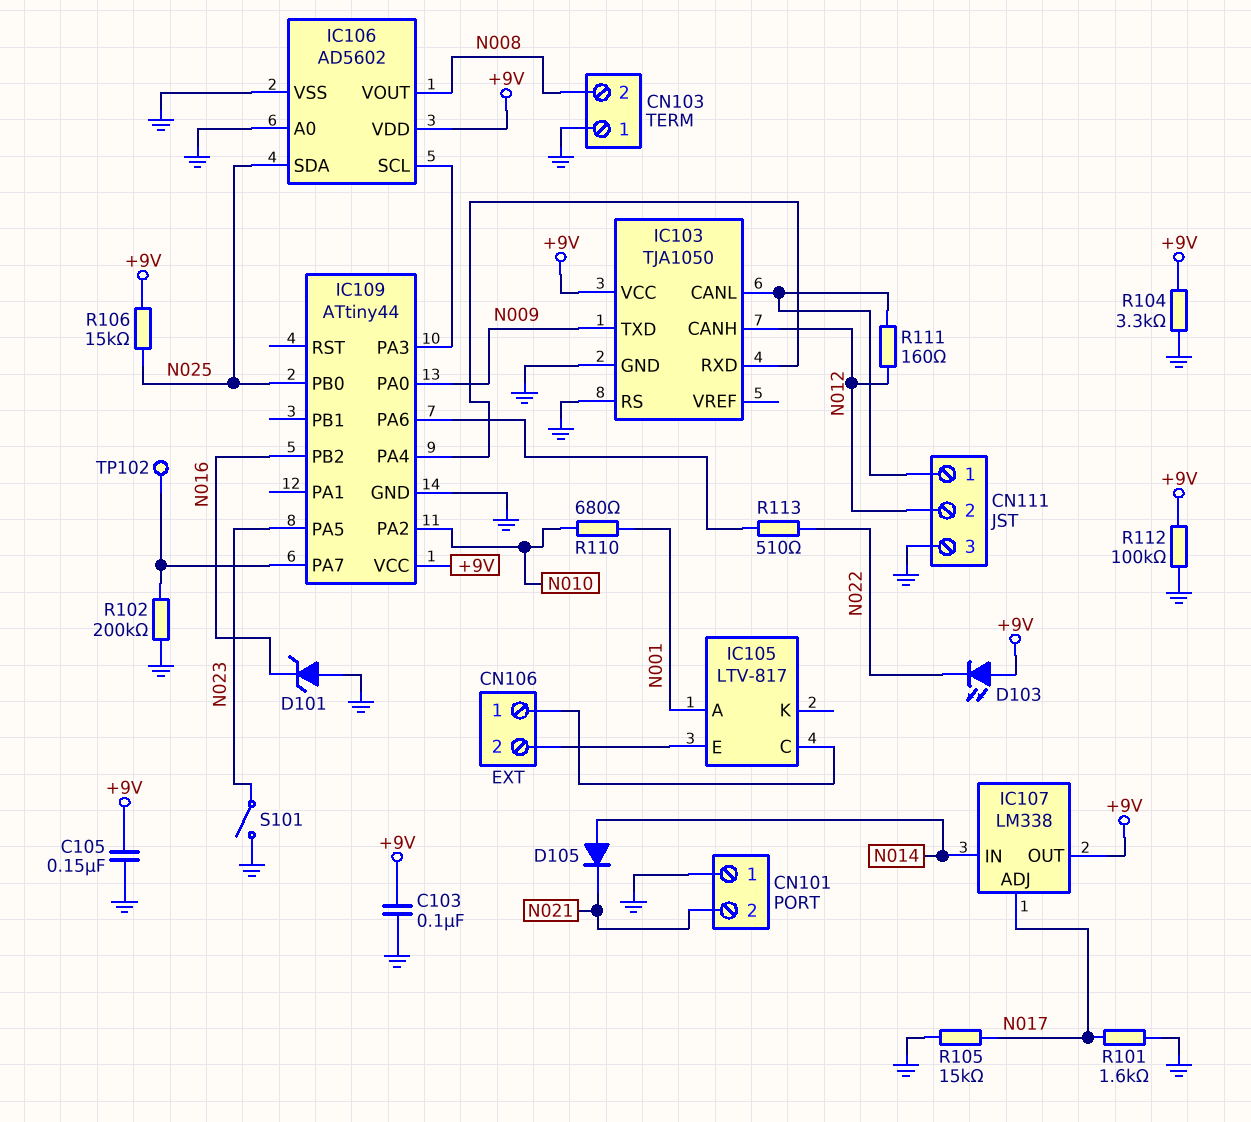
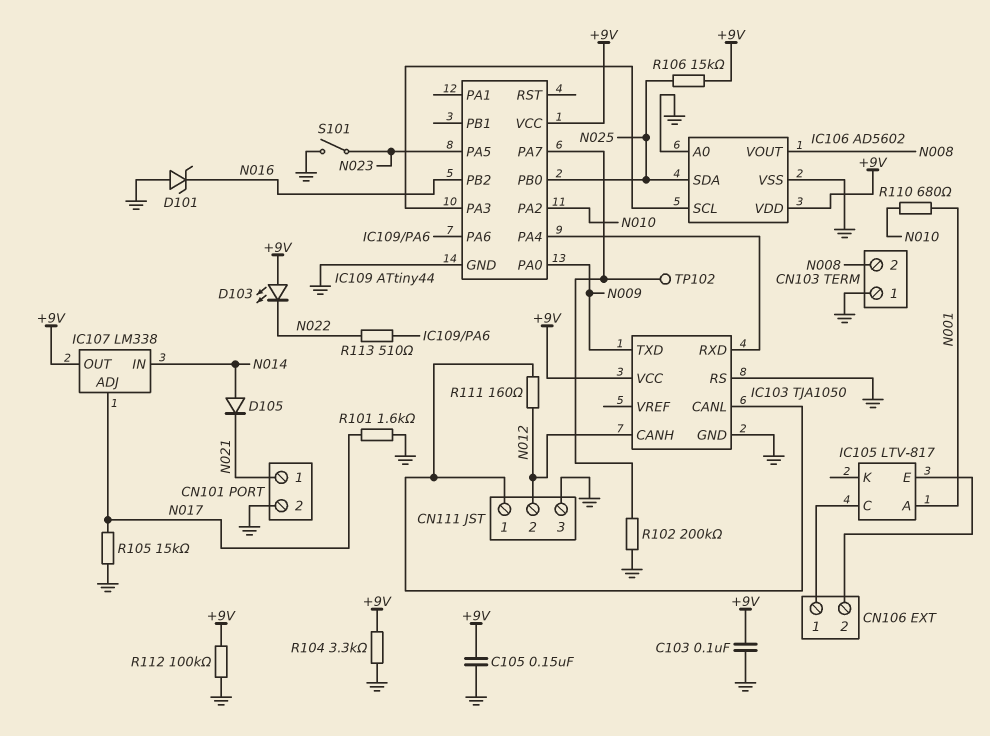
CN101 pin 1: GND -> N021
CN101 pin 2: N021 -> GND

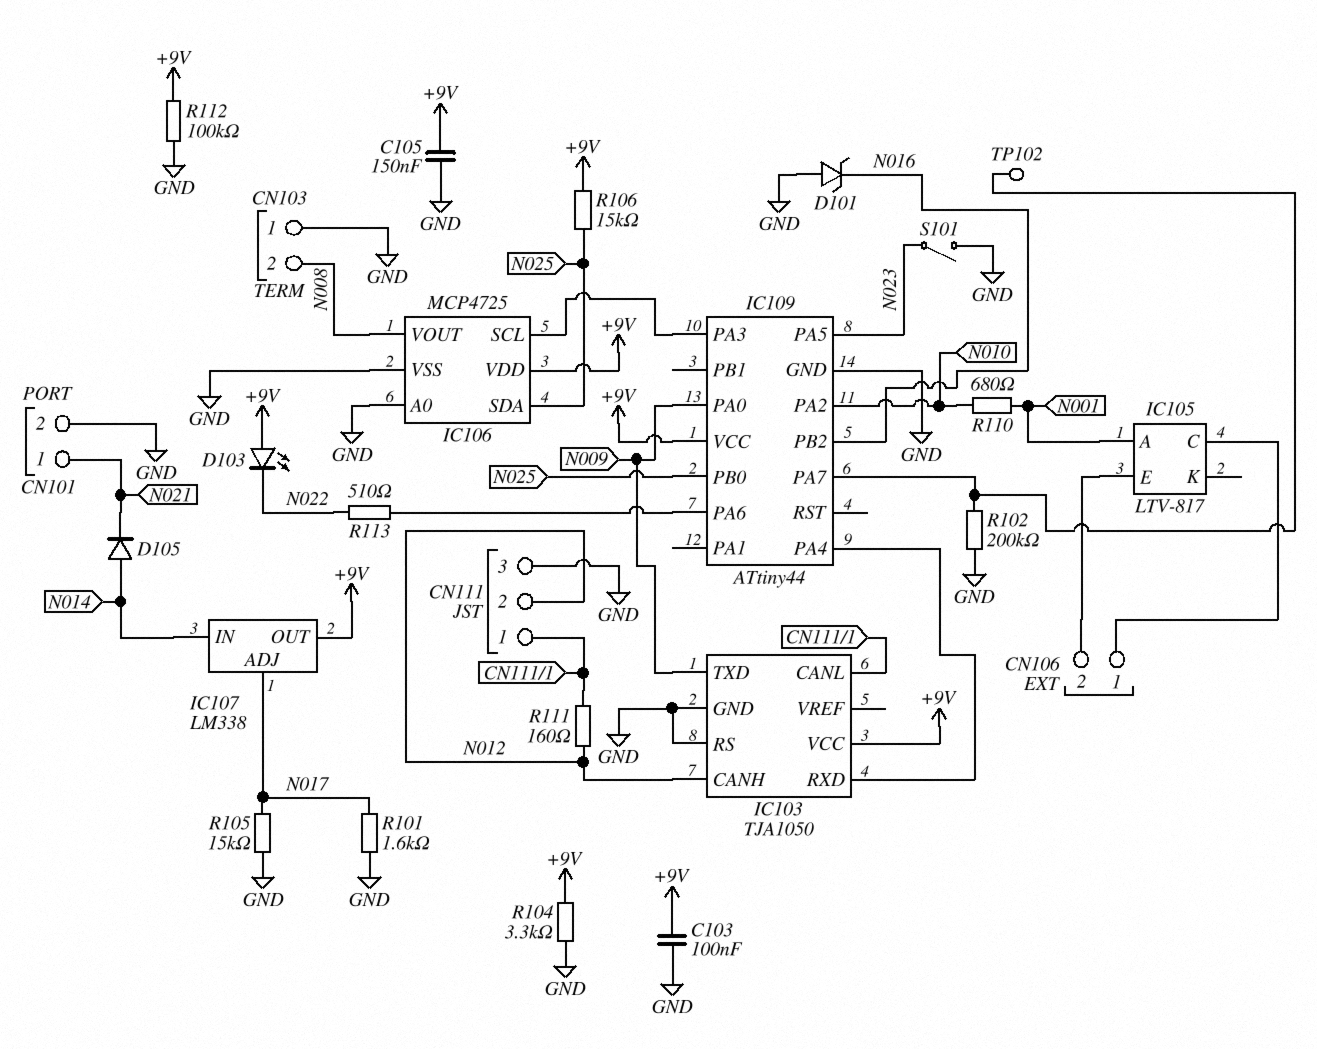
IC106: AD5602 -> MCP4725

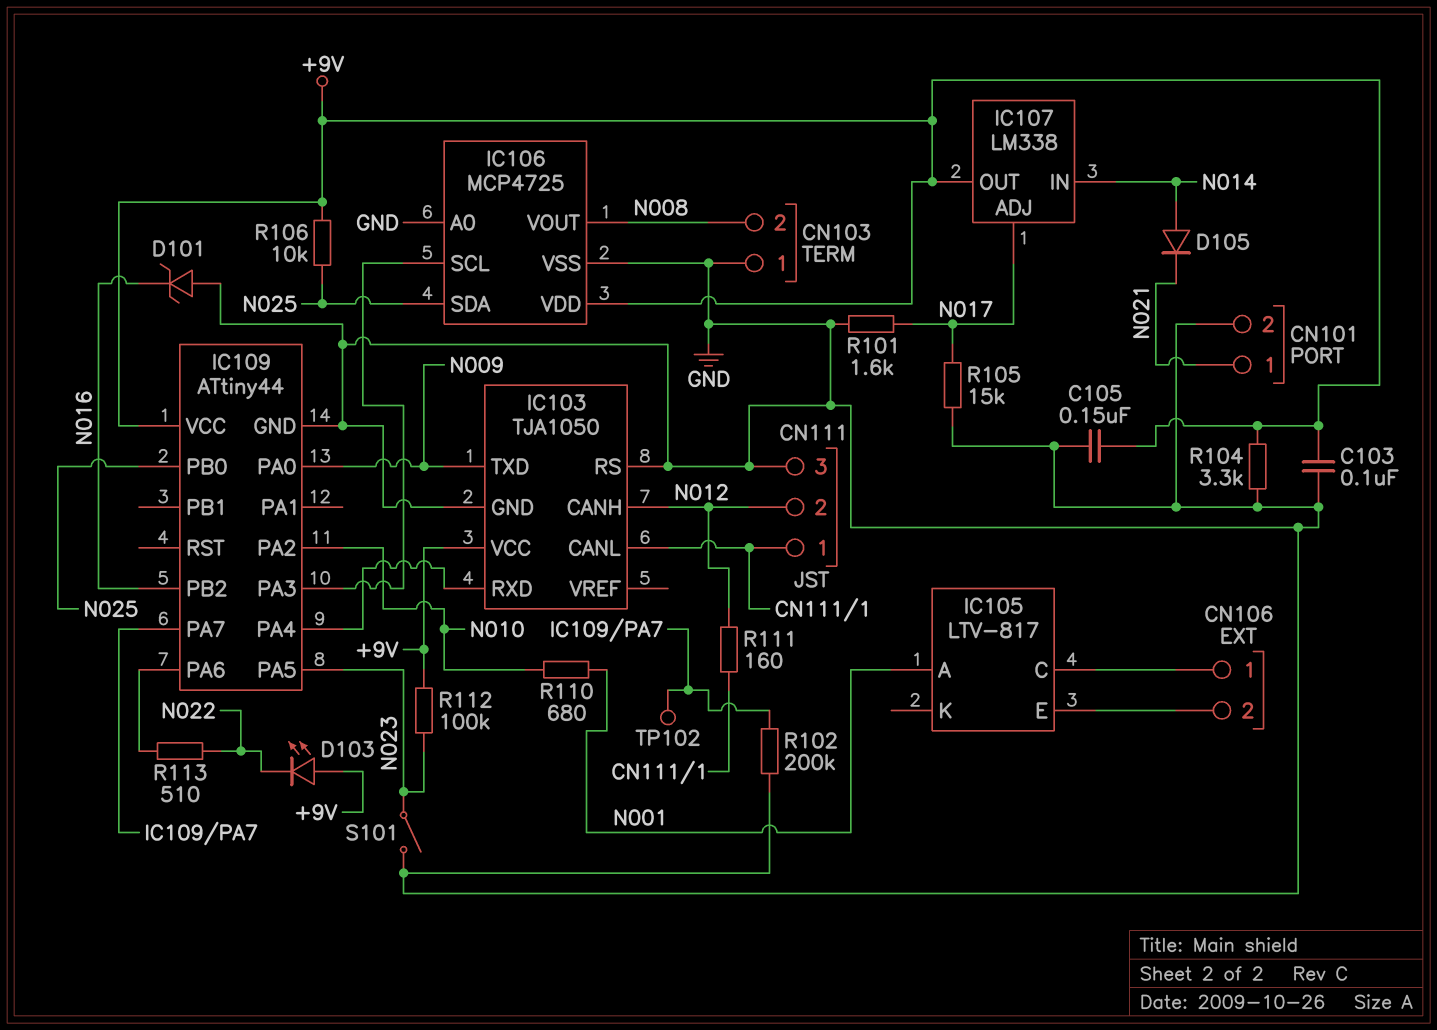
R106: 15k (+9V, N025) -> 10k (+9V, N025)
R112: 100k (+9V, GND) -> 100k (+9V, N023)

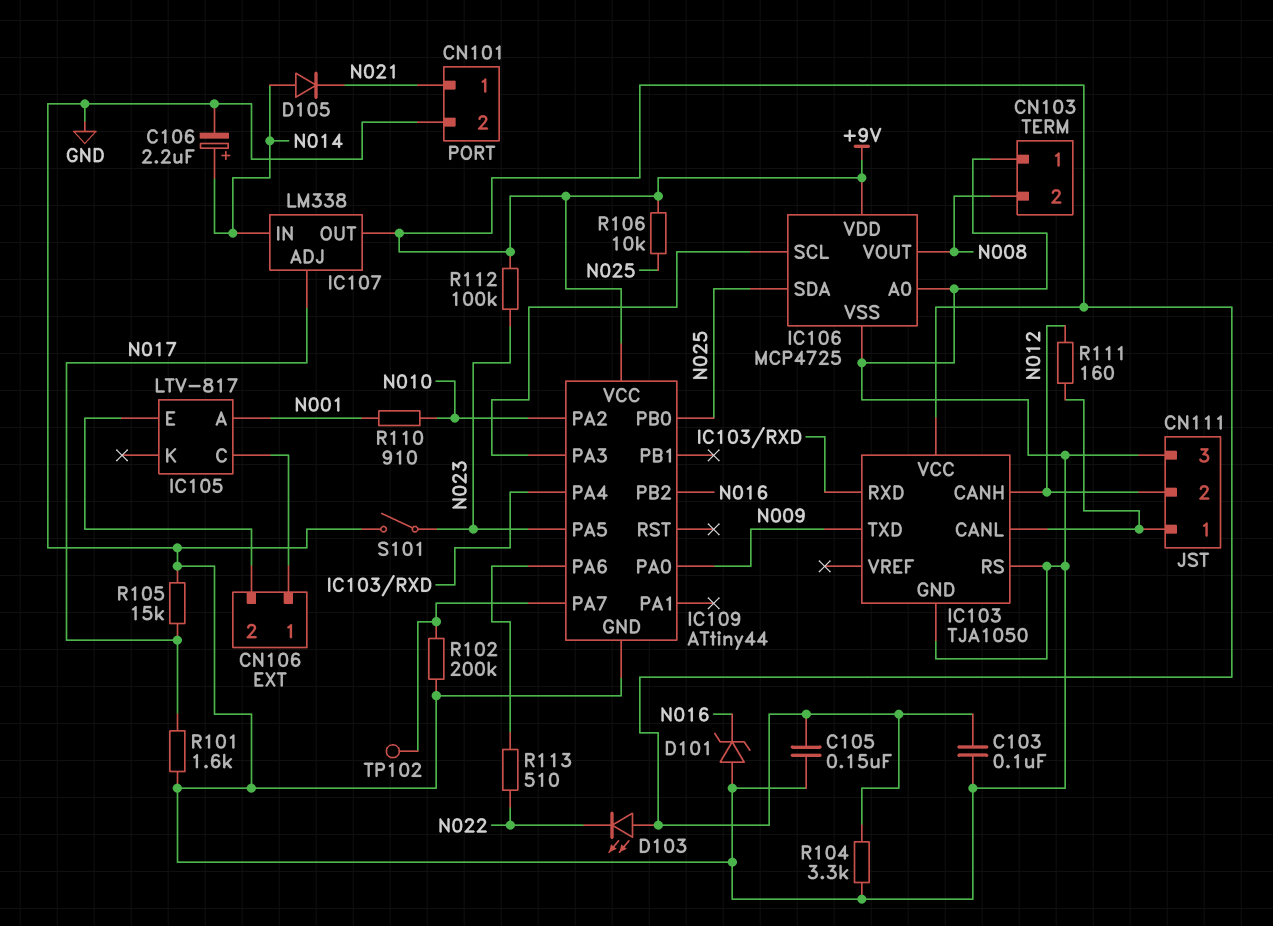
C106: none -> 2.2uF (plus N014, minus GND)
R110: 680 (N001, N010) -> 910 (N001, N010)

